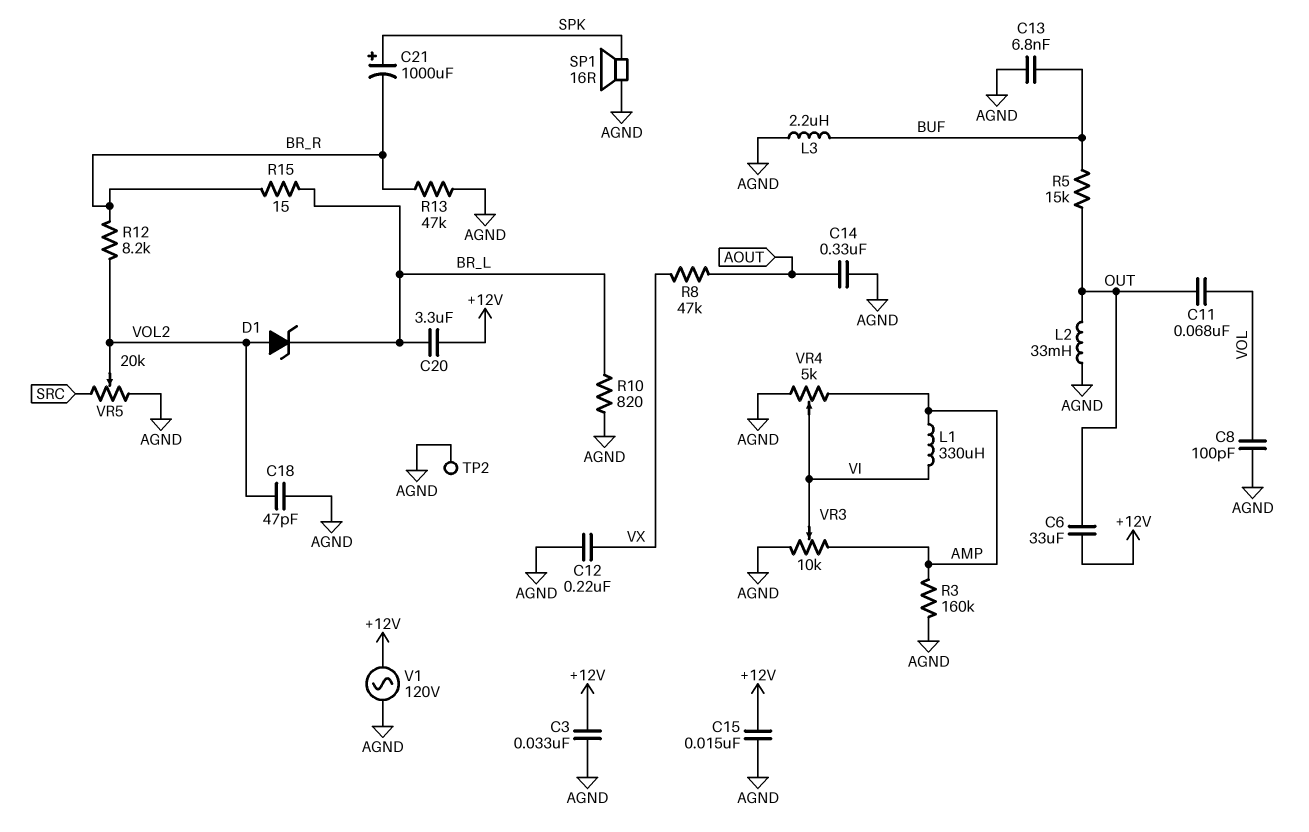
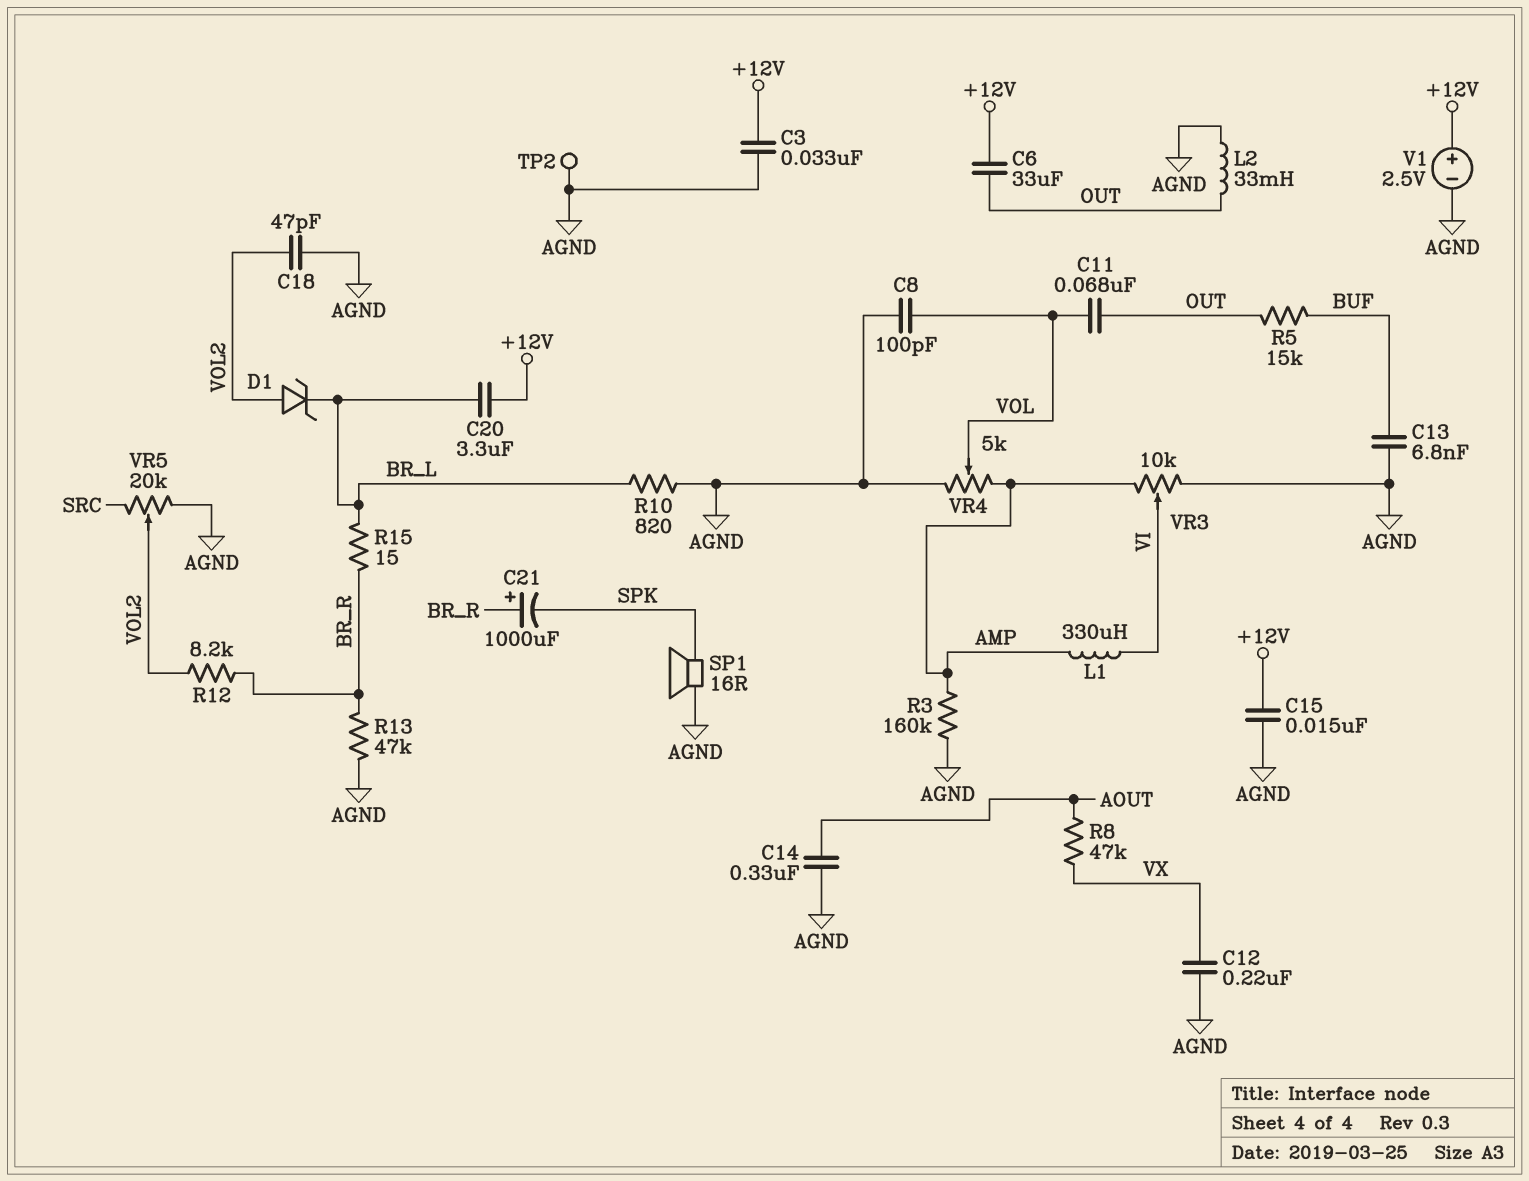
C21: 1000uF (plus SPK, minus BR_R) -> 1000uF (plus BR_R, minus SPK)
L3: 2.2uH (AGND, BUF) -> none
V1: AC 120V (+12V, AGND) -> 2.5V (plus +12V, minus AGND)
VR4: 5k (AGND, AMP, wiper VI) -> 5k (AGND, AMP, wiper VOL)

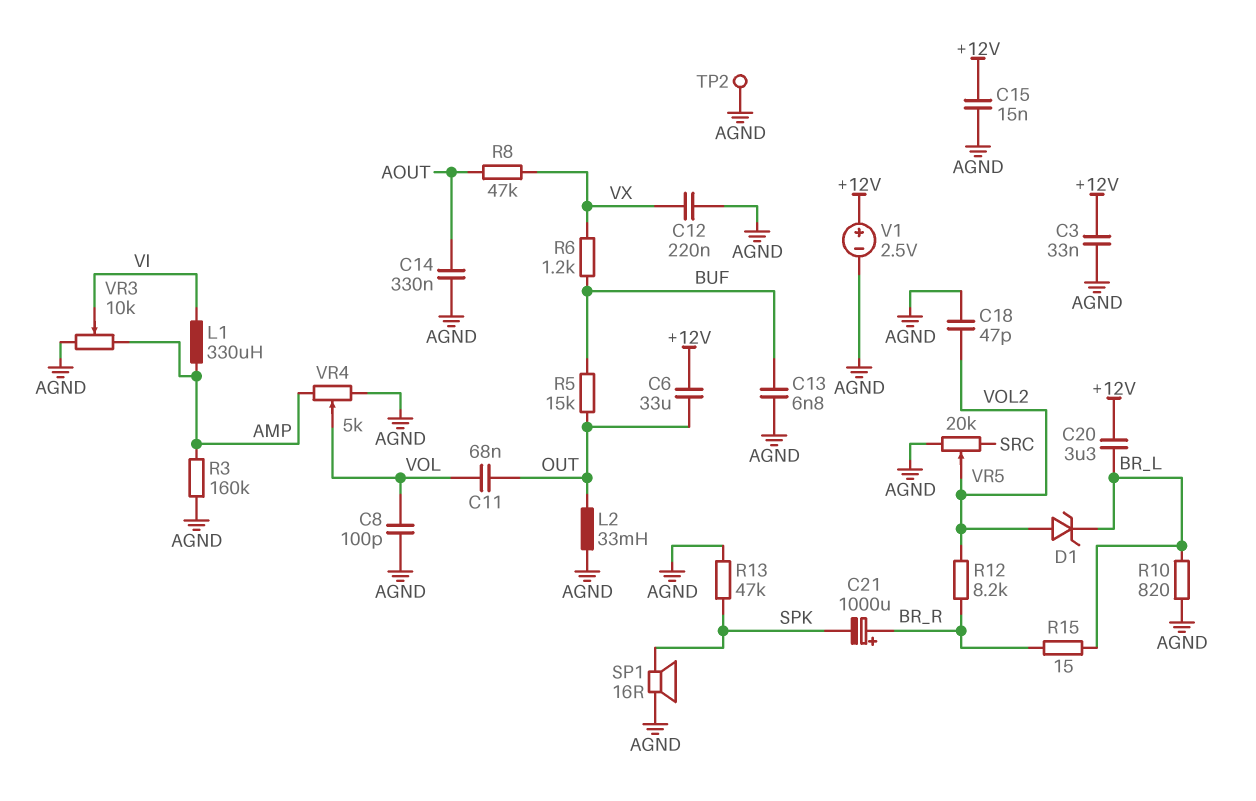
R6: none -> 1.2k (BUF, VX)
R13: 47k (AGND, BR_R) -> 47k (AGND, SPK)

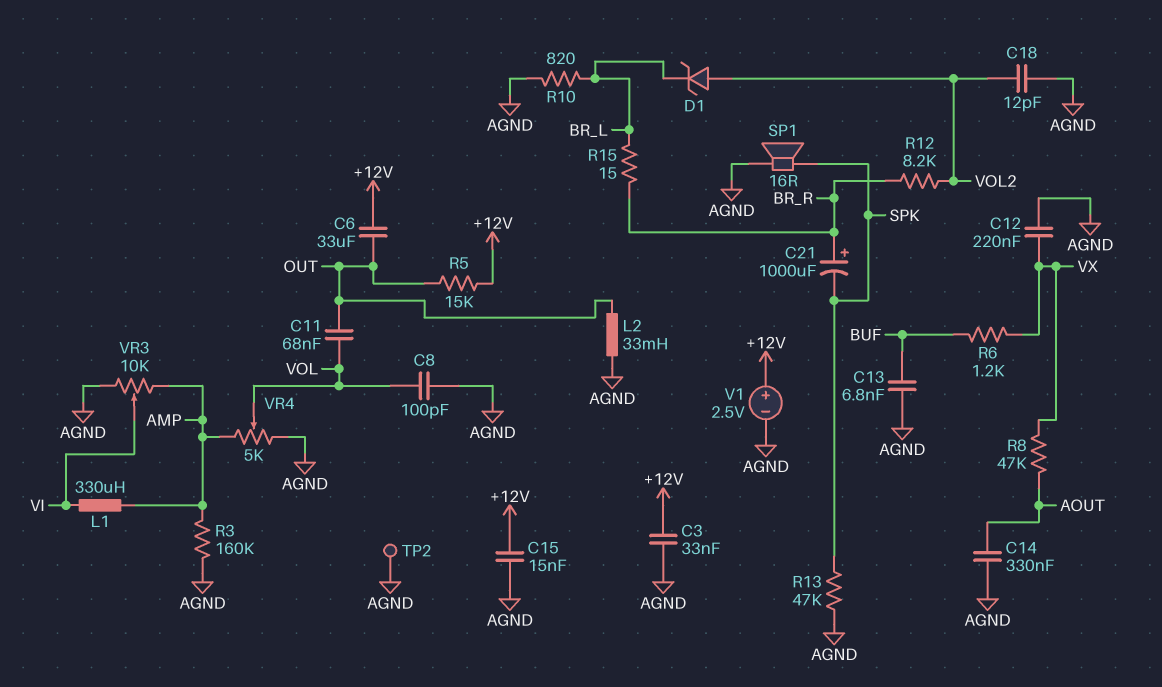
C18: 47pF (AGND, VOL2) -> 12pF (AGND, VOL2)
C20: 3.3uF (+12V, BR_L) -> none
R5: 15k (BUF, OUT) -> 15k (+12V, OUT)
VR5: 20k (AGND, SRC, wiper VOL2) -> none

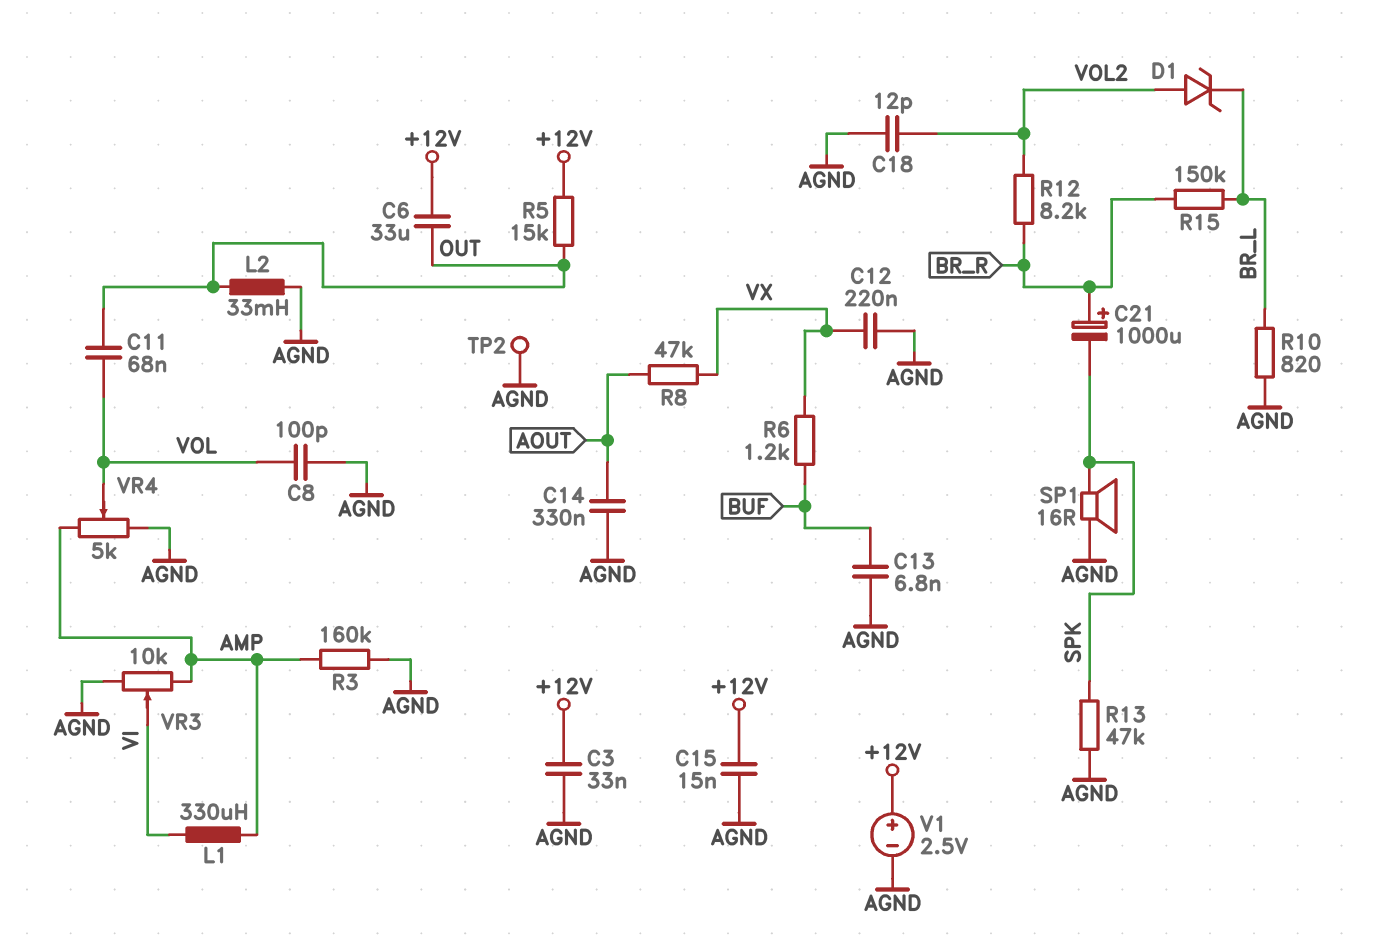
R15: 15 (BR_L, BR_R) -> 150k (BR_L, BR_R)

